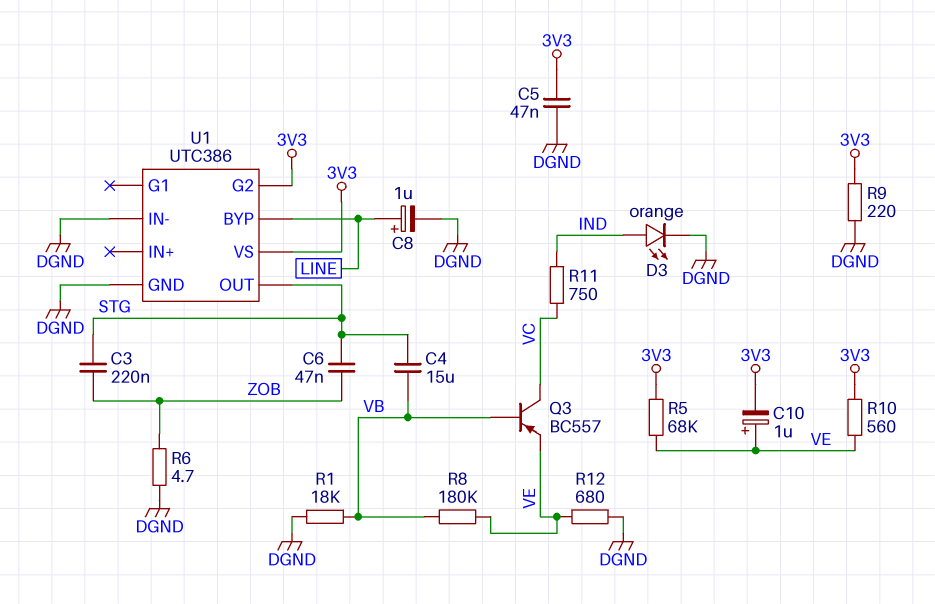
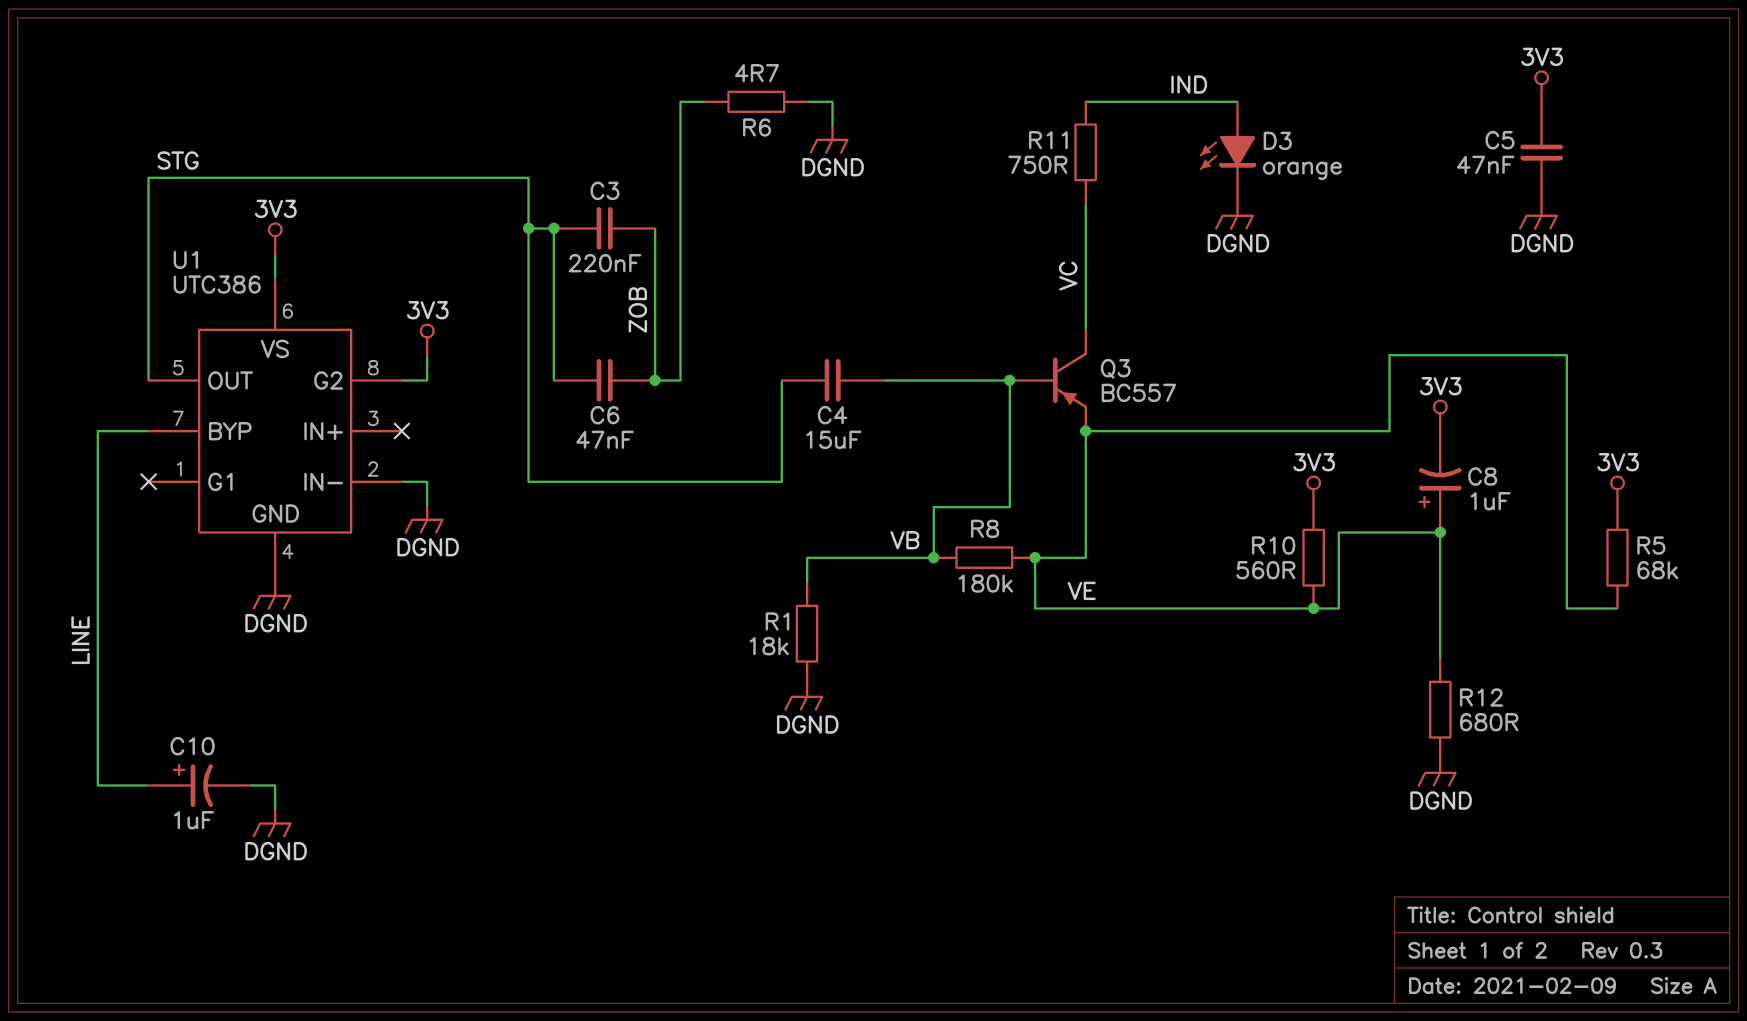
C8: 1uF (plus LINE, minus DGND) -> 1uF (plus VE, minus 3V3)
C10: 1uF (plus VE, minus 3V3) -> 1uF (plus LINE, minus DGND)
R9: 220 (3V3, DGND) -> none

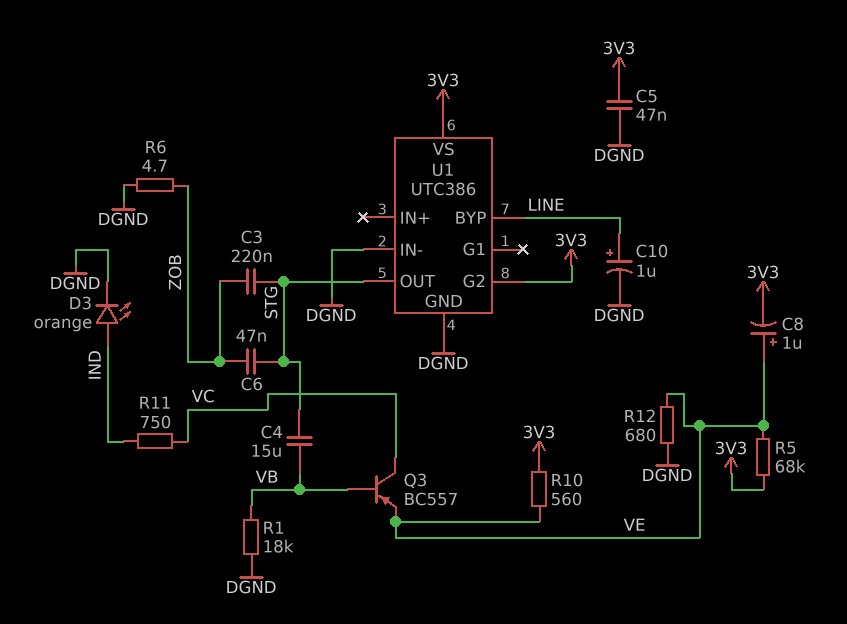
R8: 180k (VB, VE) -> none

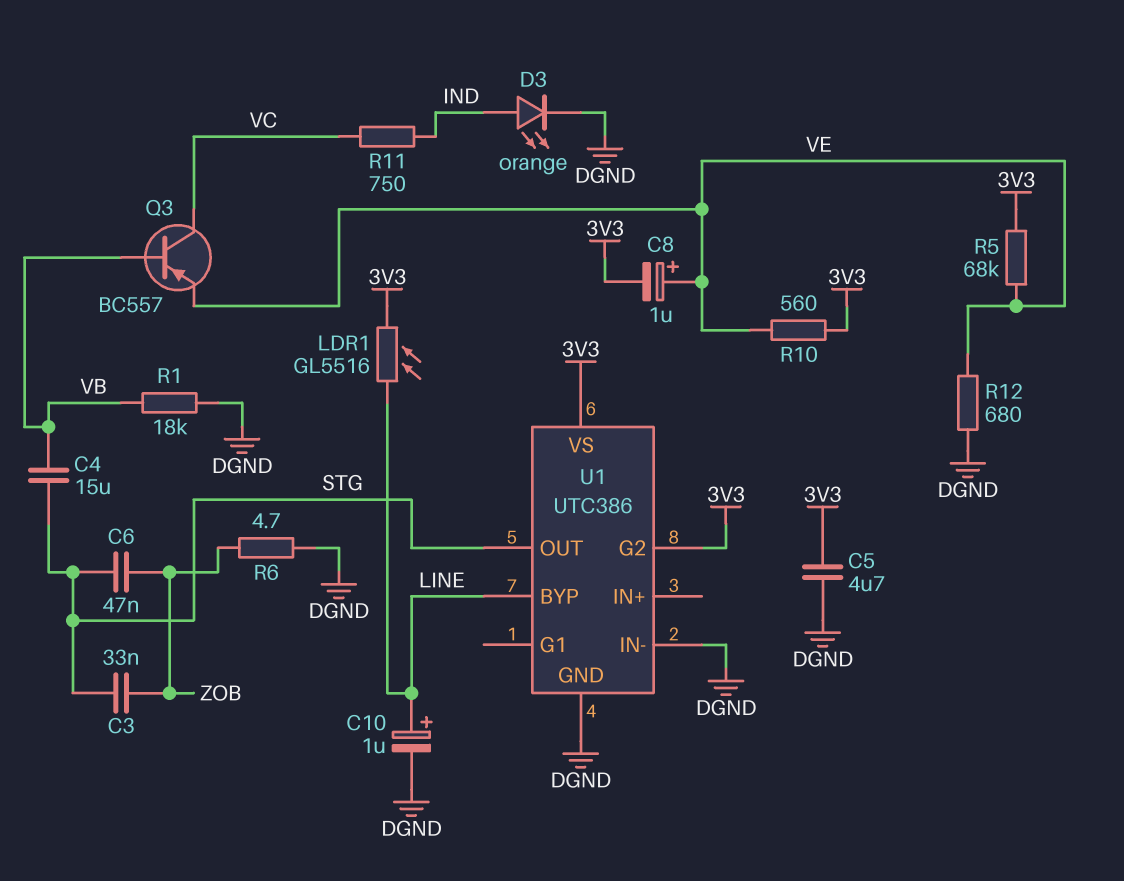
C3: 220nF (STG, ZOB) -> 33nF (STG, ZOB)
C5: 47nF (3V3, DGND) -> 4.7uF (3V3, DGND)
LDR1: none -> GL5516 (3V3, LINE)

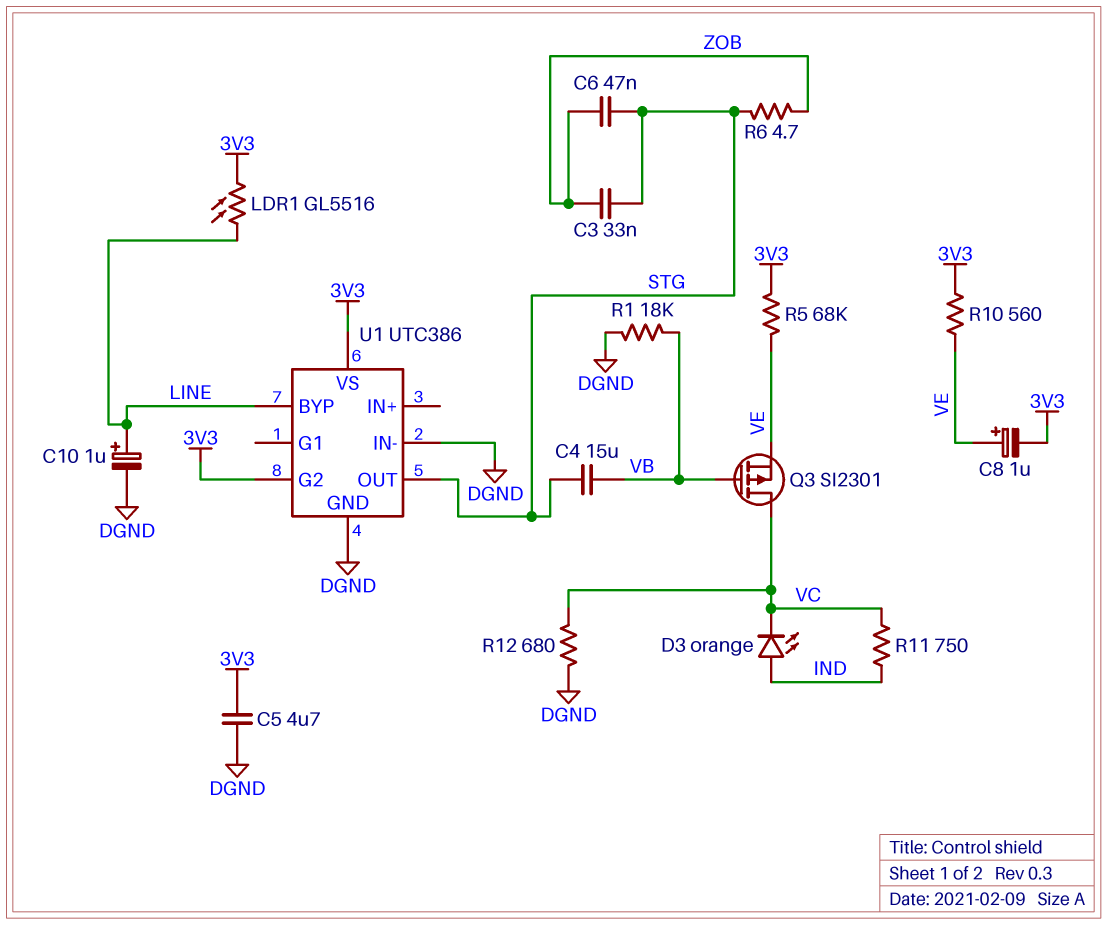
D3: LED orange (A IND, K DGND) -> LED orange (A IND, K VC)
Q3: PNP BC557 (B VB, C VC, E VE) -> PMOS SI2301 (G VB, D VC, S VE)
R6: 4.7 (DGND, ZOB) -> 4.7 (STG, ZOB)
R12: 680 (DGND, VE) -> 680 (DGND, VC)

